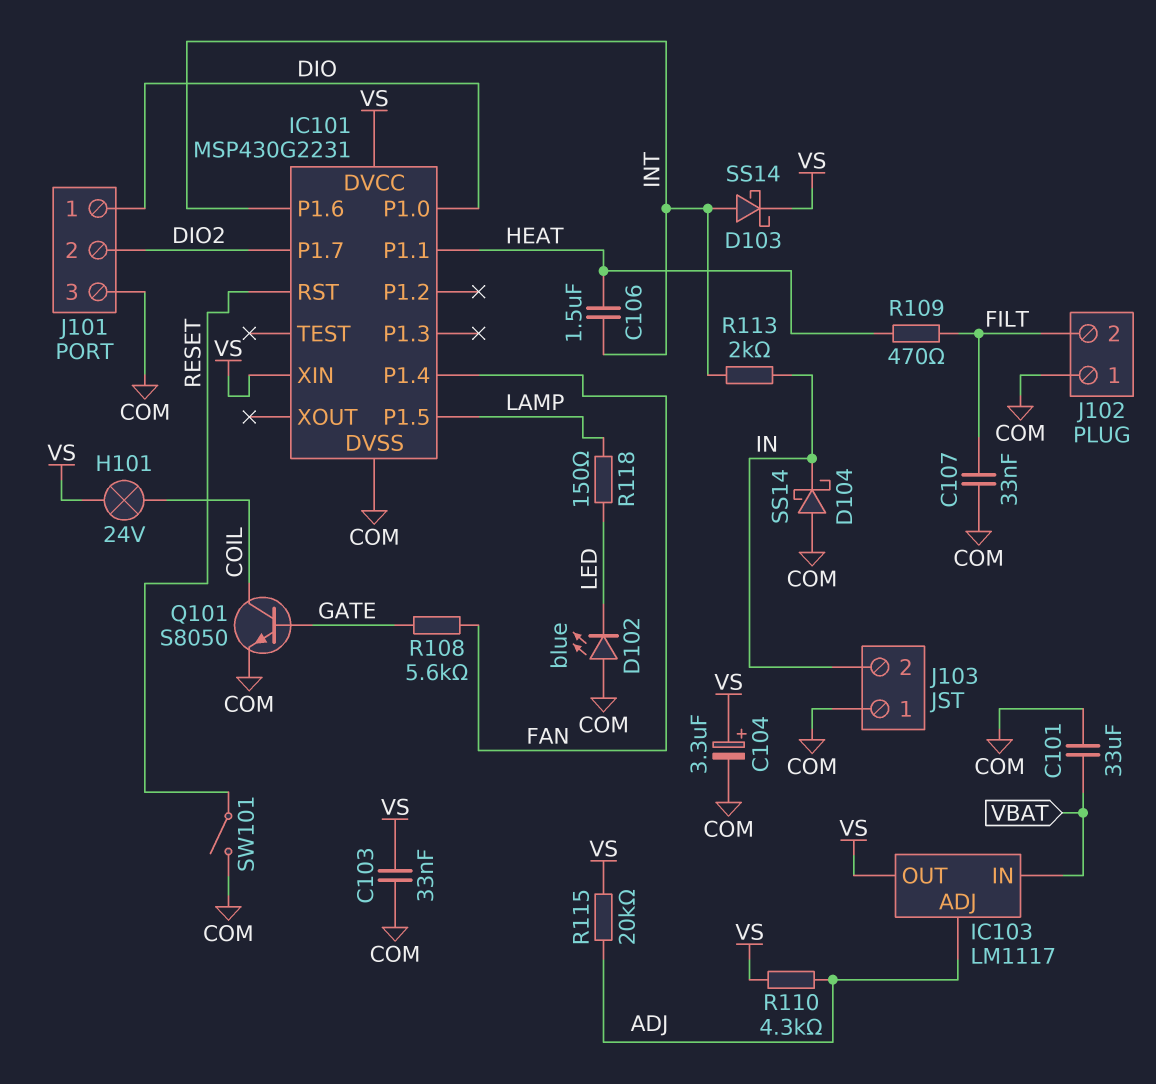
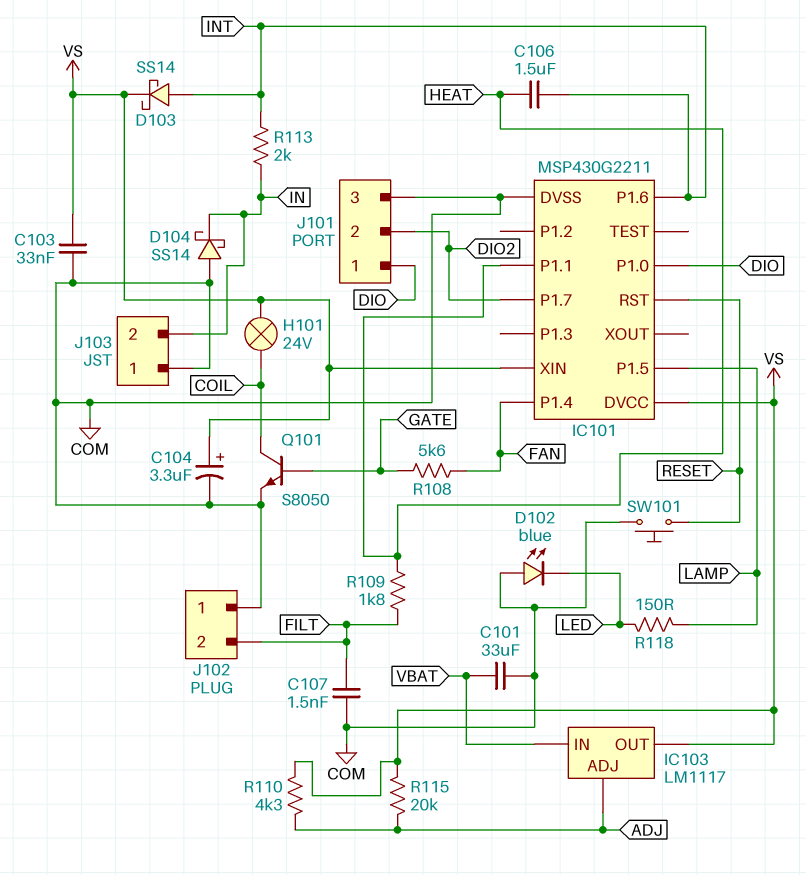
C107: 33nF (COM, FILT) -> 1.5nF (COM, FILT)
IC101: MSP430G2231 -> MSP430G2211
R109: 470 (FILT, HEAT) -> 1.8k (FILT, HEAT)
SW101: switch (COM, RESET) -> button (COM, RESET)

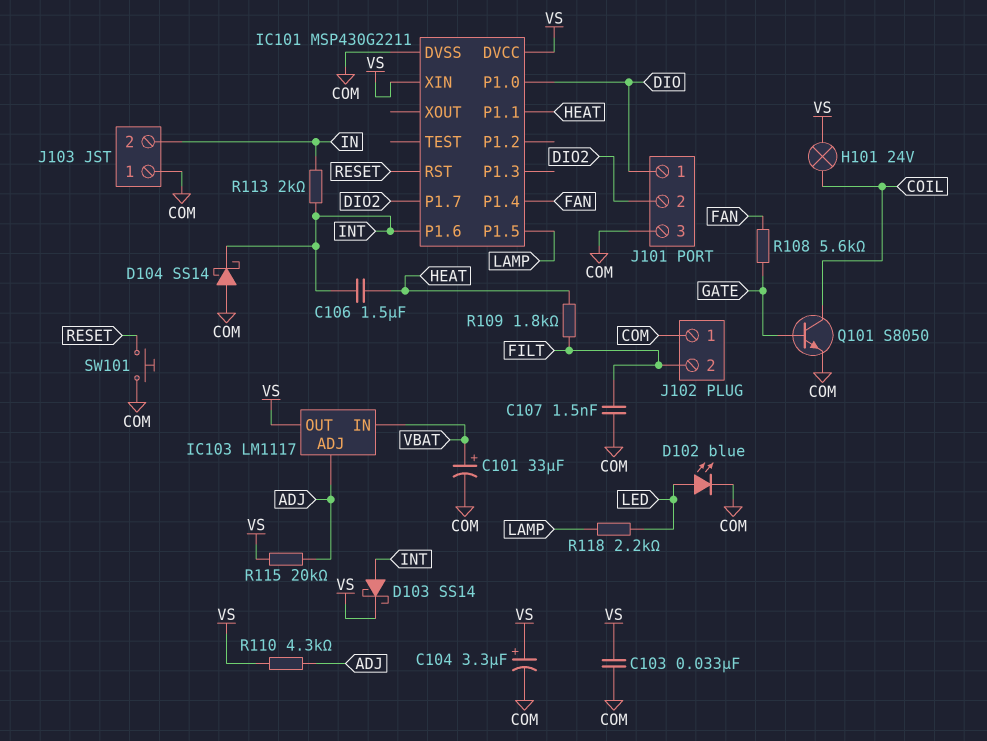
C101: 33uF (COM, VBAT) -> 33uF (plus VBAT, minus COM)
D102: LED blue (A COM, K LED) -> LED blue (A LED, K COM)
D104: schottky SS14 (A COM, K IN) -> schottky SS14 (A COM, K INT)
R118: 150 (LAMP, LED) -> 2.2k (LAMP, LED)

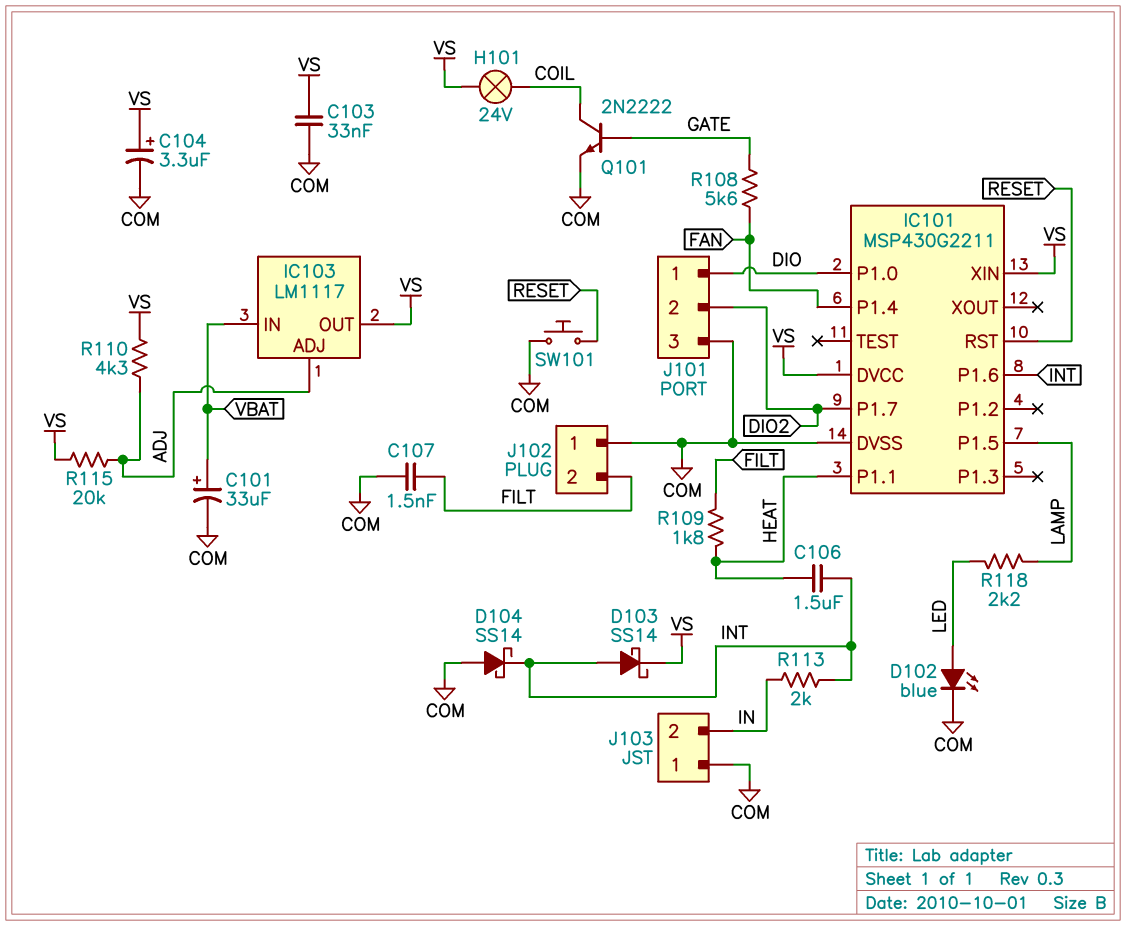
Q101: NPN S8050 (B GATE, C COIL, E COM) -> NPN 2N2222 (B GATE, C COIL, E COM)

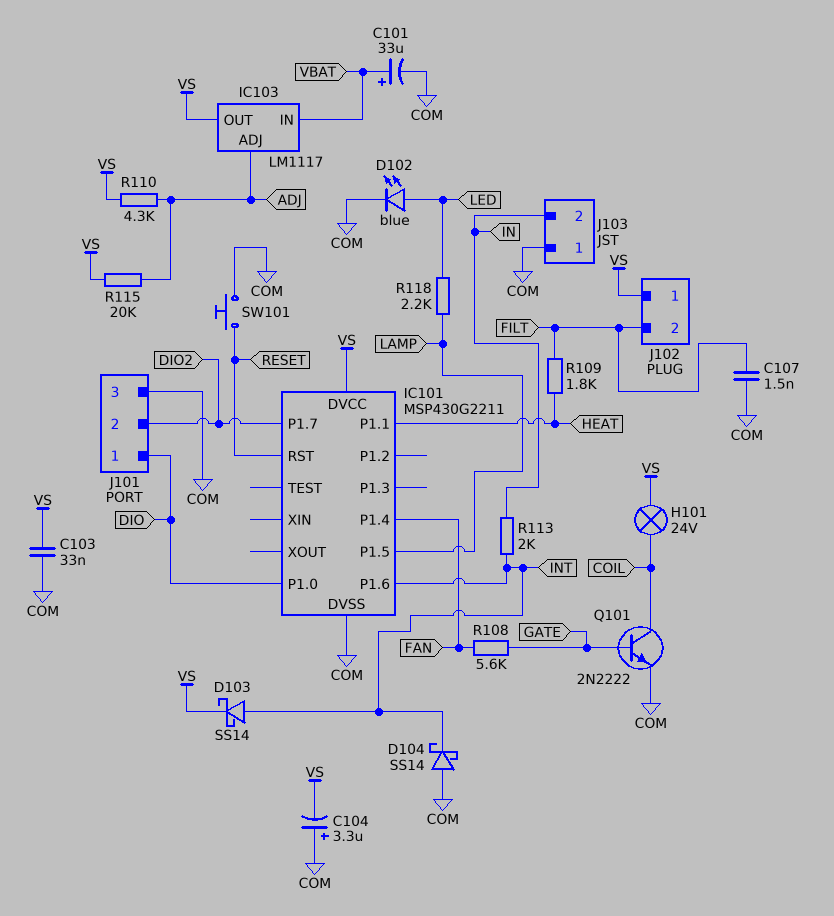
C104: 3.3uF (plus VS, minus COM) -> 3.3uF (plus COM, minus VS)
C106: 1.5uF (HEAT, INT) -> none
IC101 pin XIN: VS -> none
J102 pin 1: COM -> VS

